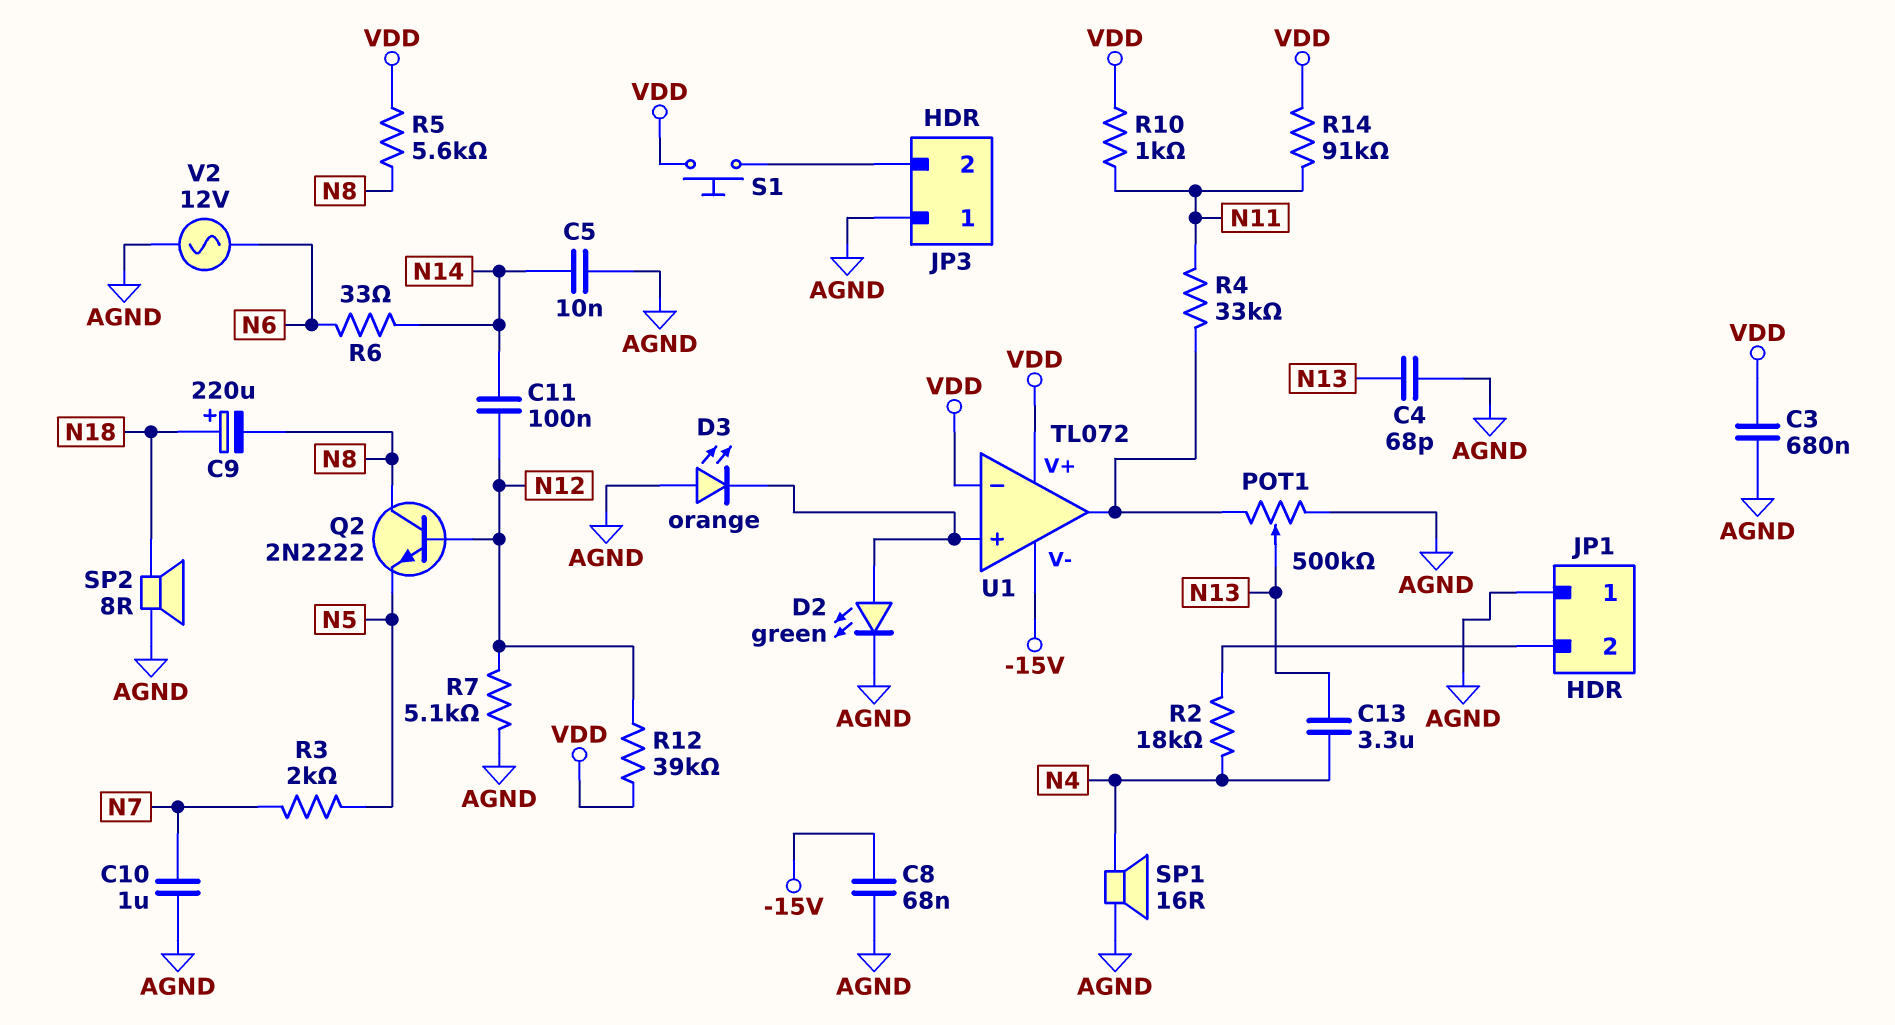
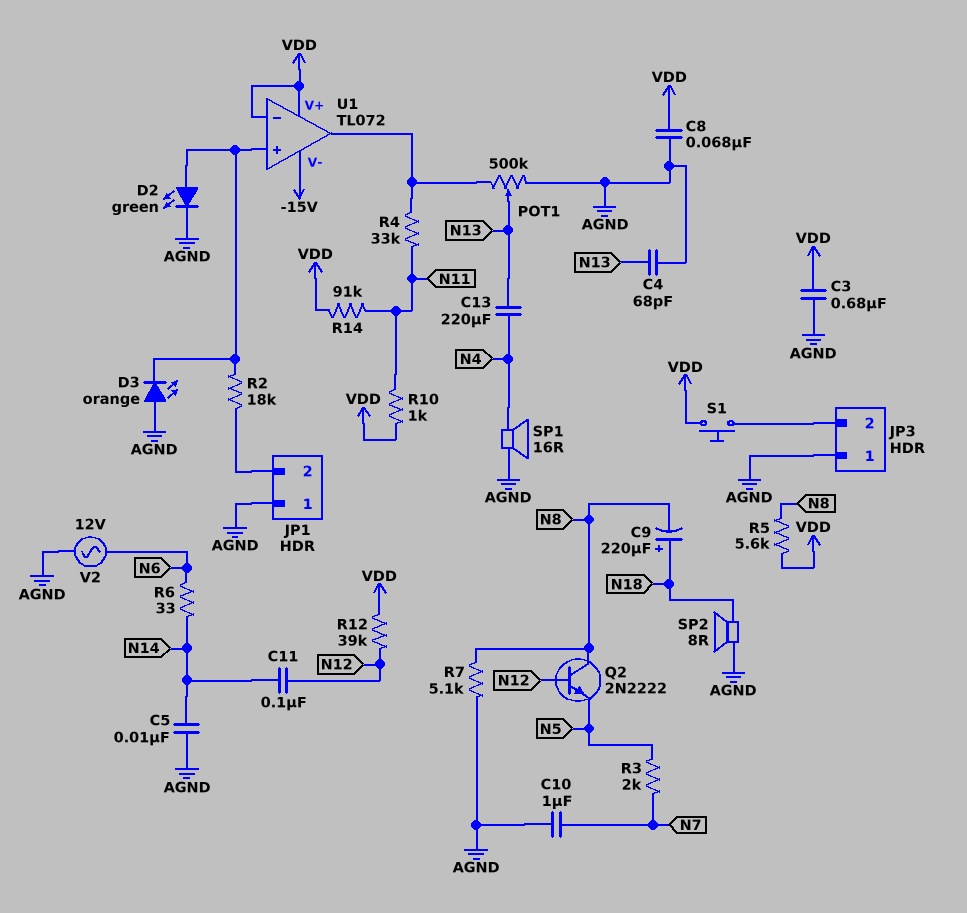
C8: 68nF (-15V, AGND) -> 68nF (AGND, VDD)
C13: 3.3uF (N4, N13) -> 220uF (N4, N13)
R2: 18k (JP1/2, N4) -> 18k (JP1/2, U1/in+)
R7: 5.1k (AGND, N12) -> 5.1k (AGND, N8)

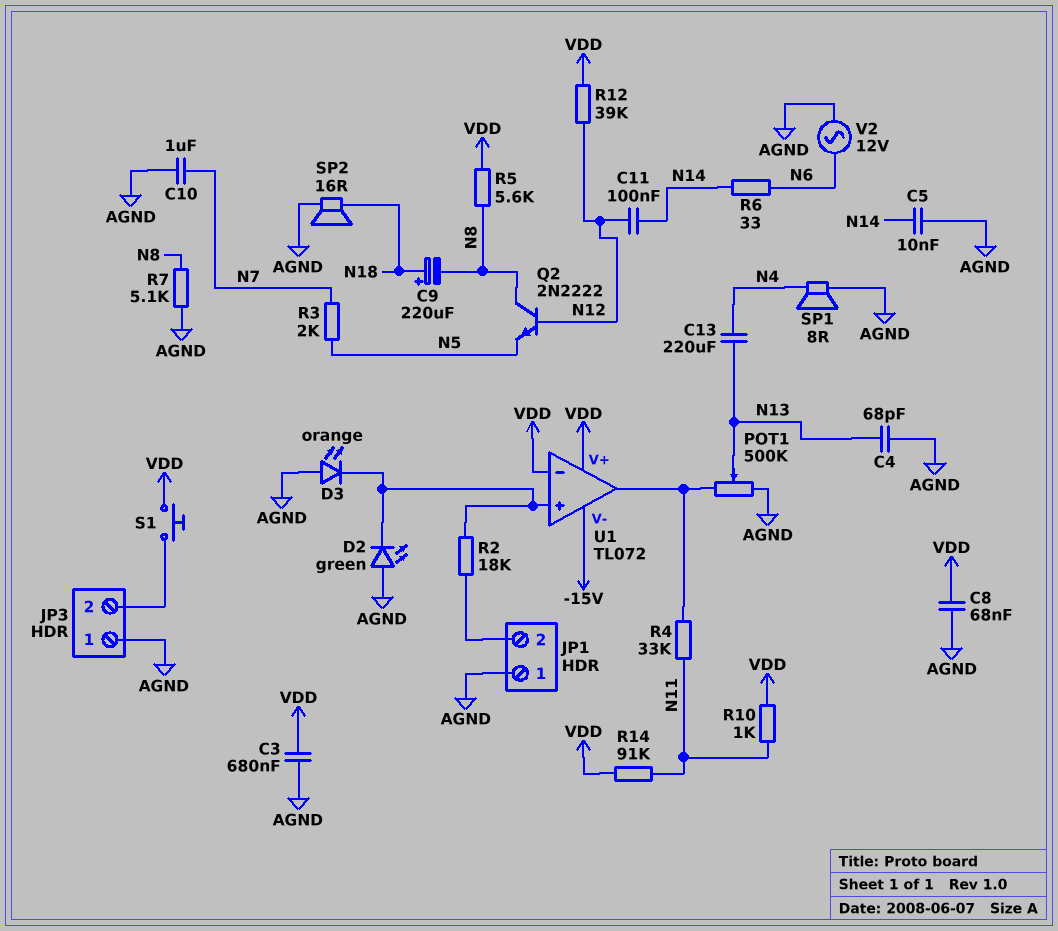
D2: LED green (A U1/in+, K AGND) -> LED green (A AGND, K U1/in+)
SP1: speaker 16R (AGND, N4) -> speaker 8R (AGND, N4)
SP2: speaker 8R (AGND, N18) -> speaker 16R (AGND, N18)

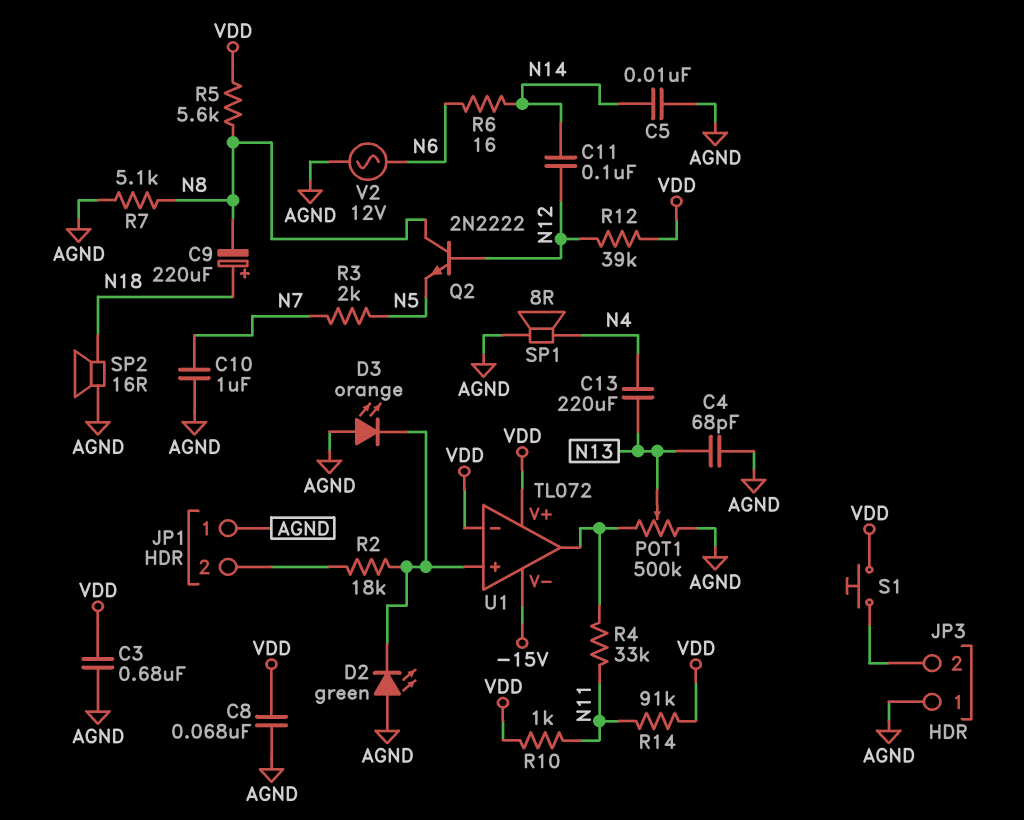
R6: 33 (N6, N14) -> 16 (N6, N14)

